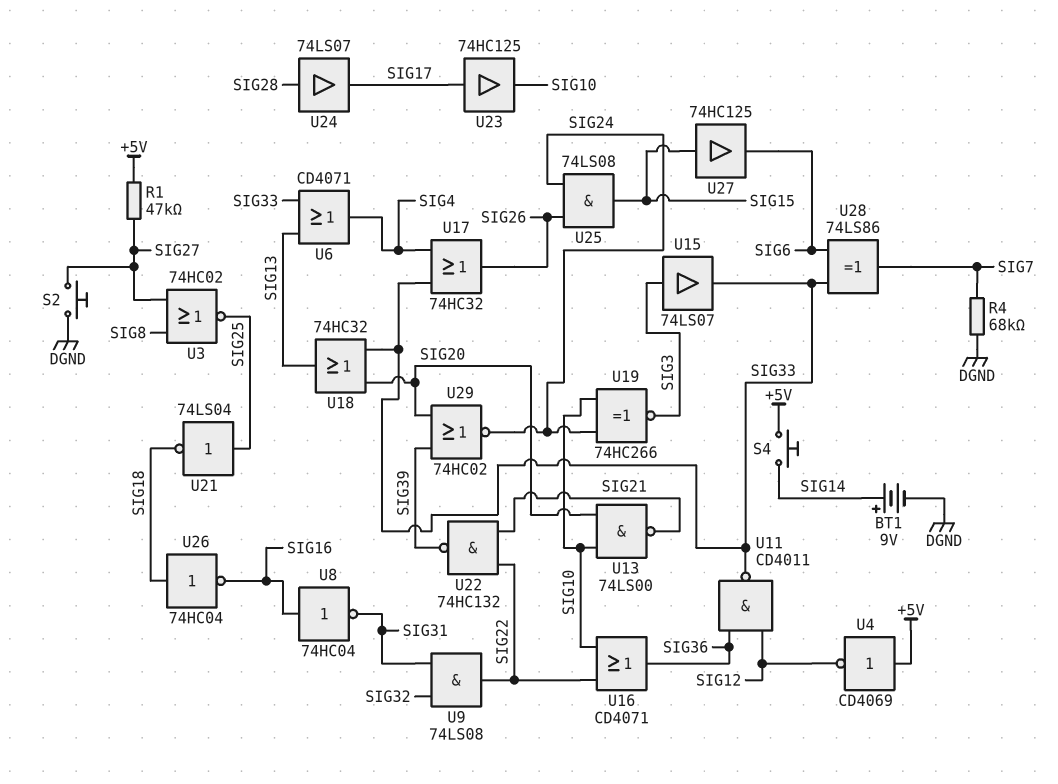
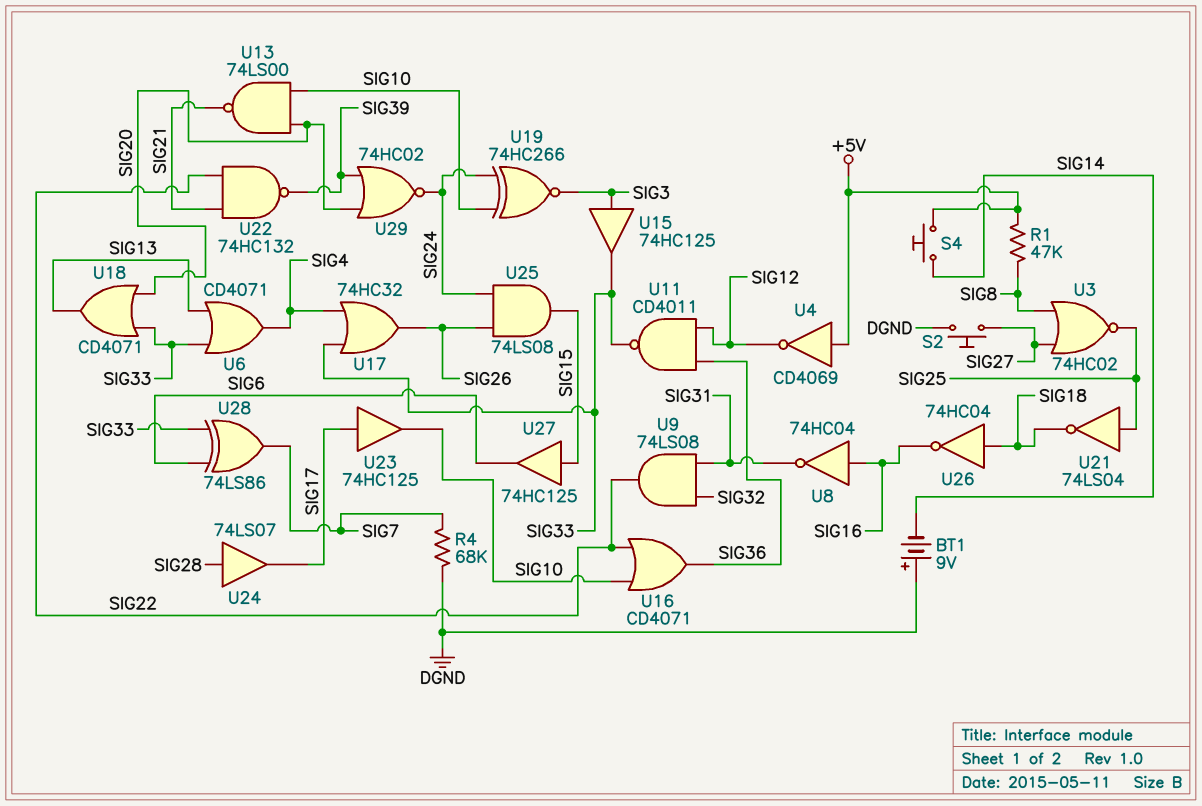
BT1: 9V (plus SIG14, minus DGND) -> 9V (plus DGND, minus SIG14)
R1: 47k (+5V, SIG27) -> 47k (+5V, SIG8)
U15: buffer 74LS07 (in SIG3, out SIG33) -> buffer 74HC125 (in SIG3, out SIG33)
U18: OR 74HC32 (in SIG20, in SIG33, out SIG13) -> OR CD4071 (in SIG20, in SIG33, out SIG13)

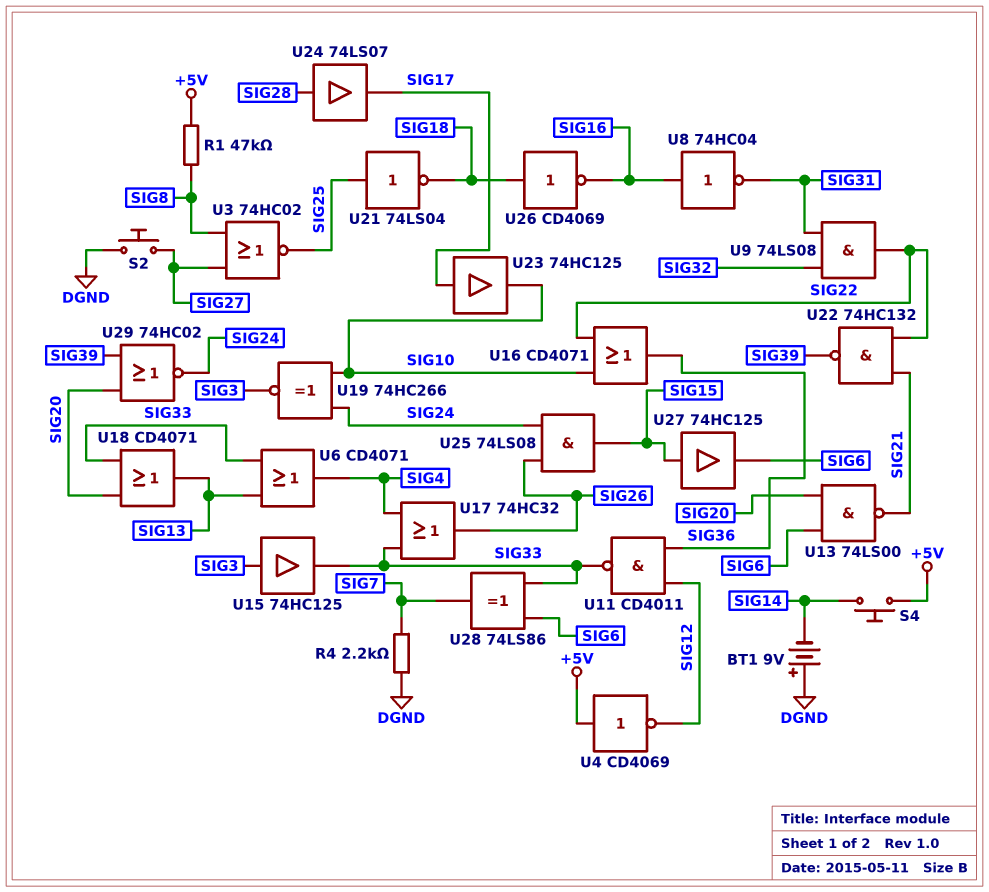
R4: 68k (DGND, SIG7) -> 2.2k (DGND, SIG7)
U13: NAND 74LS00 (in SIG10, in SIG20, out SIG21) -> NAND 74LS00 (in SIG6, in SIG20, out SIG21)
U26: NOT 74HC04 (in SIG18, out SIG16) -> NOT CD4069 (in SIG18, out SIG16)

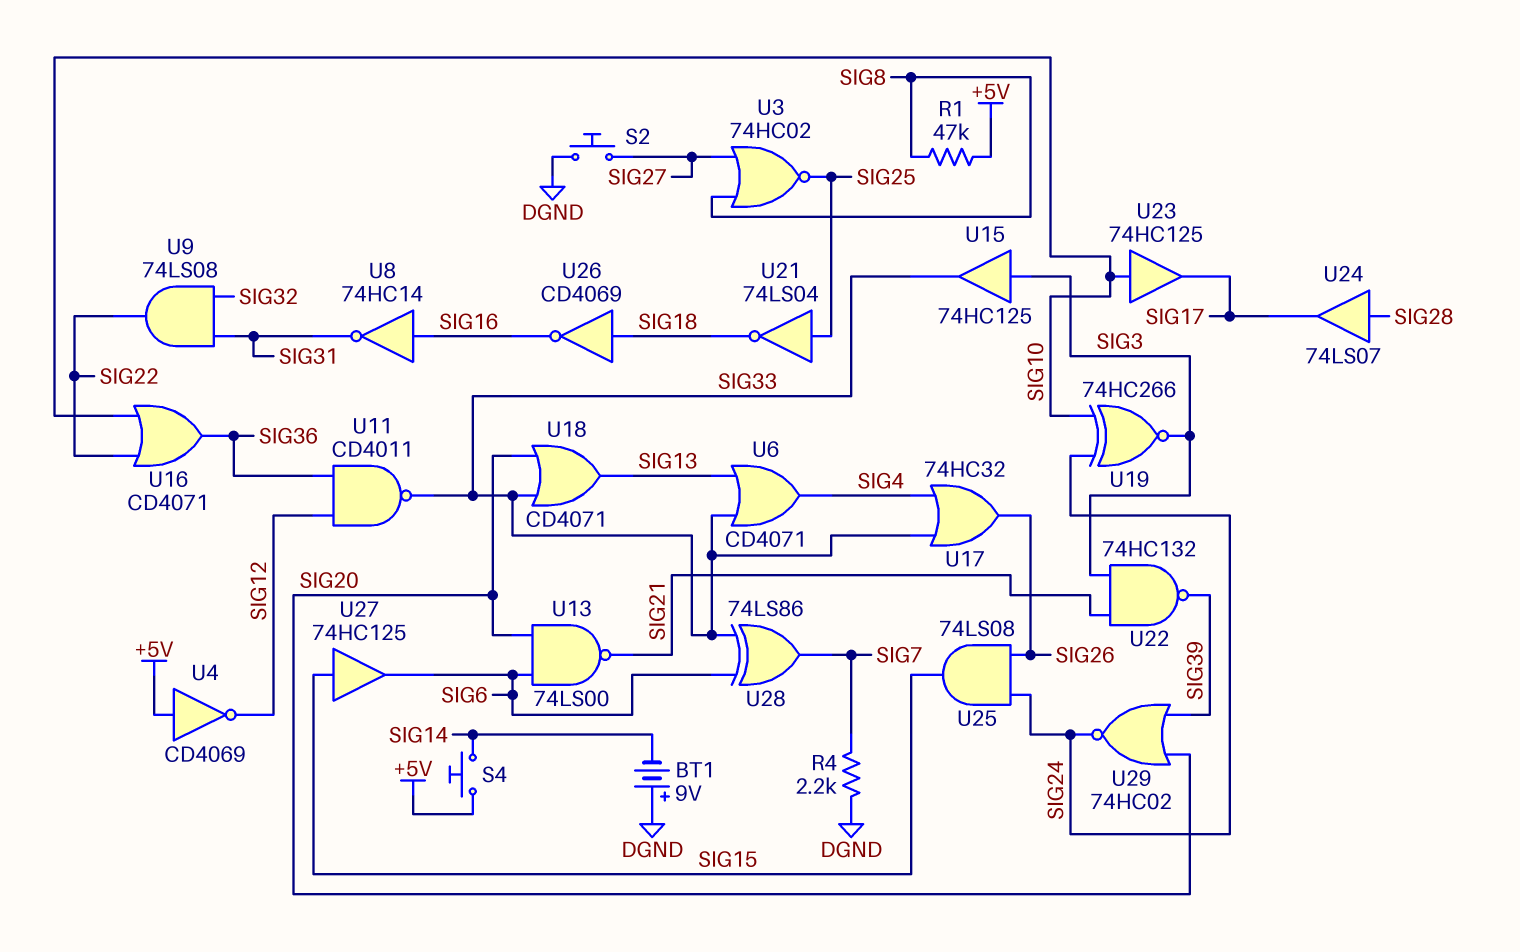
U8: NOT 74HC04 (in SIG16, out SIG31) -> NOT 74HC14 (in SIG16, out SIG31)
U22: NAND 74HC132 (in SIG21, in SIG22, out SIG39) -> NAND 74HC132 (in SIG3, in SIG21, out SIG39)
U23: buffer 74HC125 (in SIG17, out SIG10) -> buffer 74HC125 (in SIG10, out SIG17)

